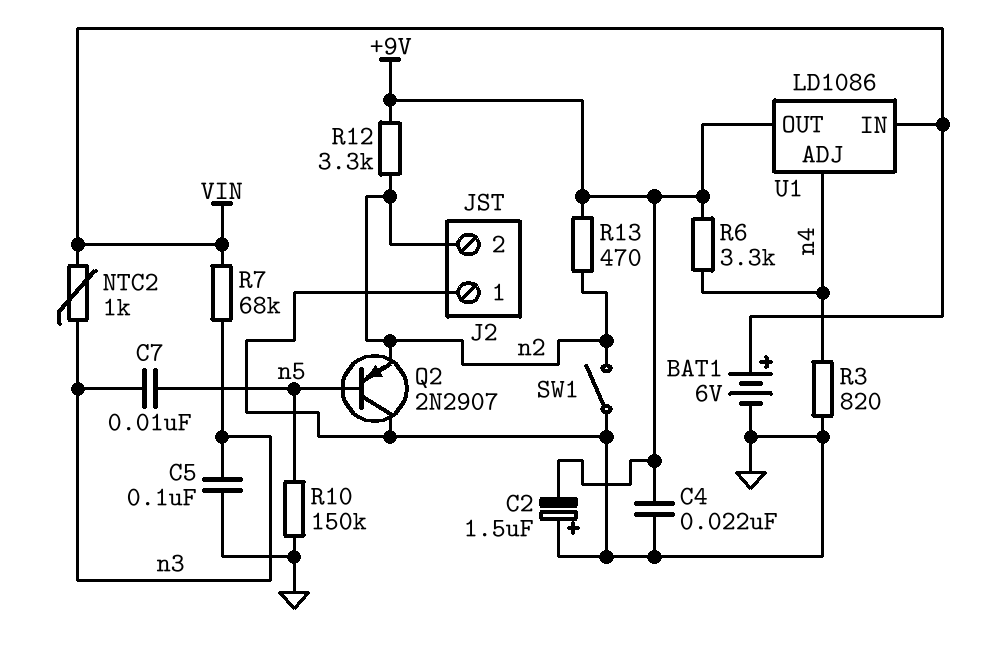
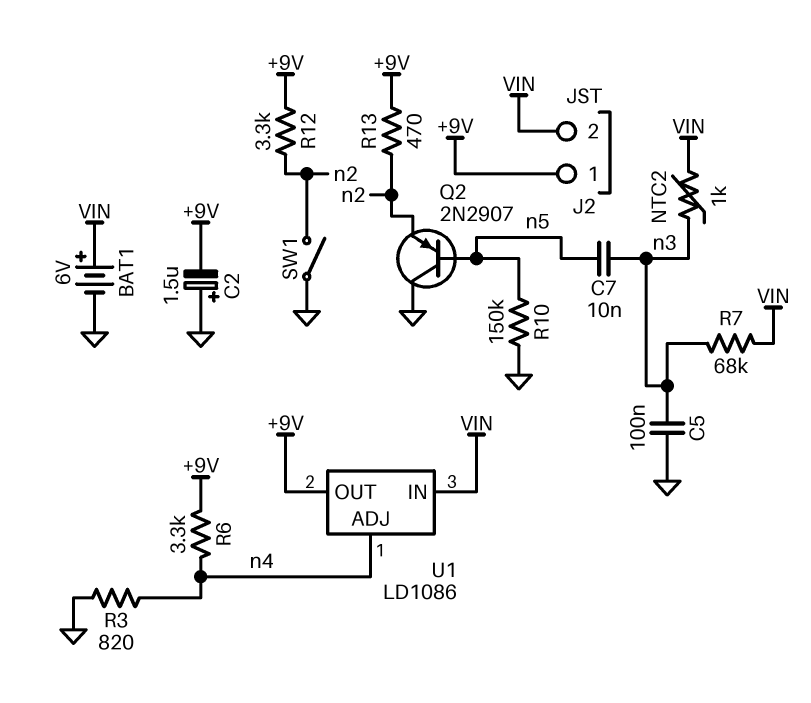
C4: 22nF (+9V, GND) -> none
J2 pin 1: GND -> +9V
J2 pin 2: n2 -> VIN

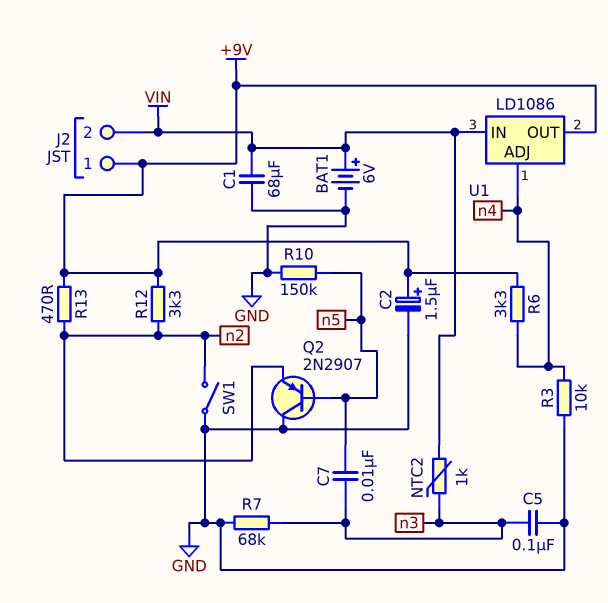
C1: none -> 68uF (GND, VIN)
C2: 1.5uF (plus GND, minus +9V) -> 1.5uF (plus +9V, minus GND)
R3: 820 (GND, n4) -> 10k (GND, n4)
R7: 68k (VIN, n3) -> 68k (GND, n3)

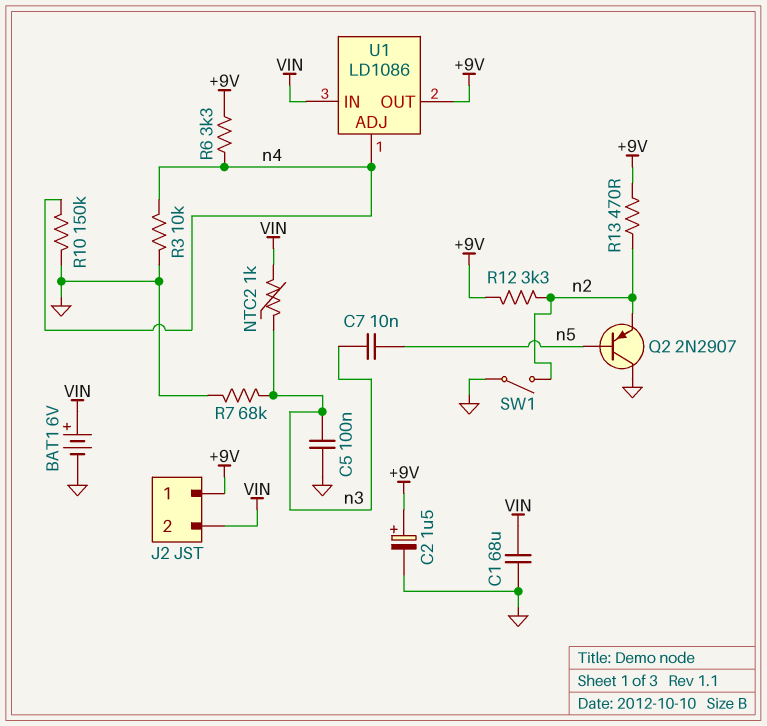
R10: 150k (GND, n5) -> 150k (GND, n4)

